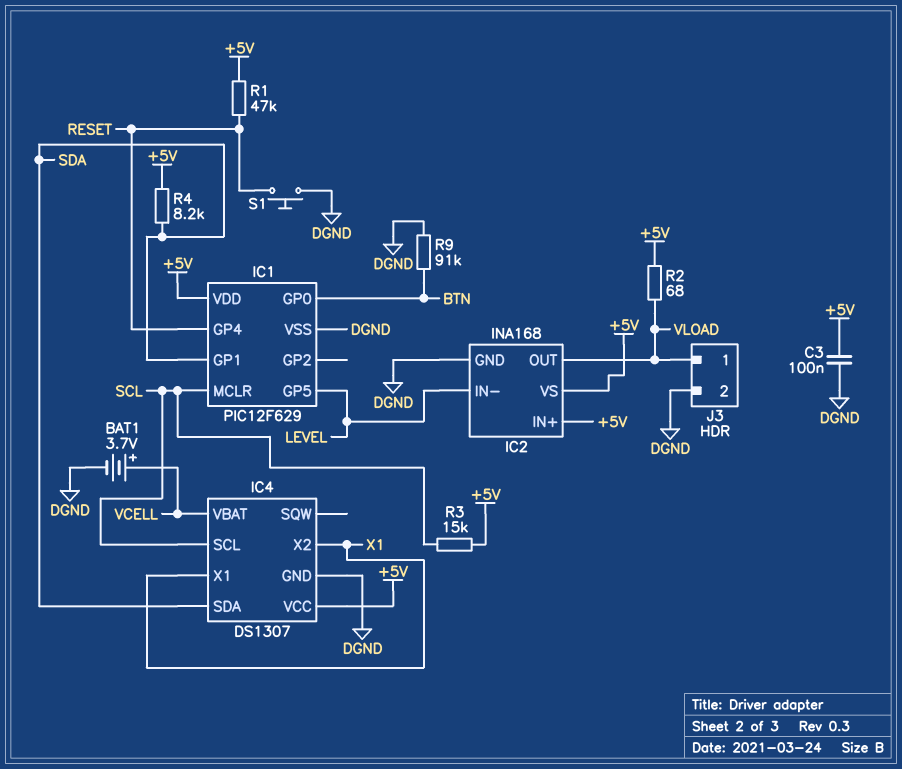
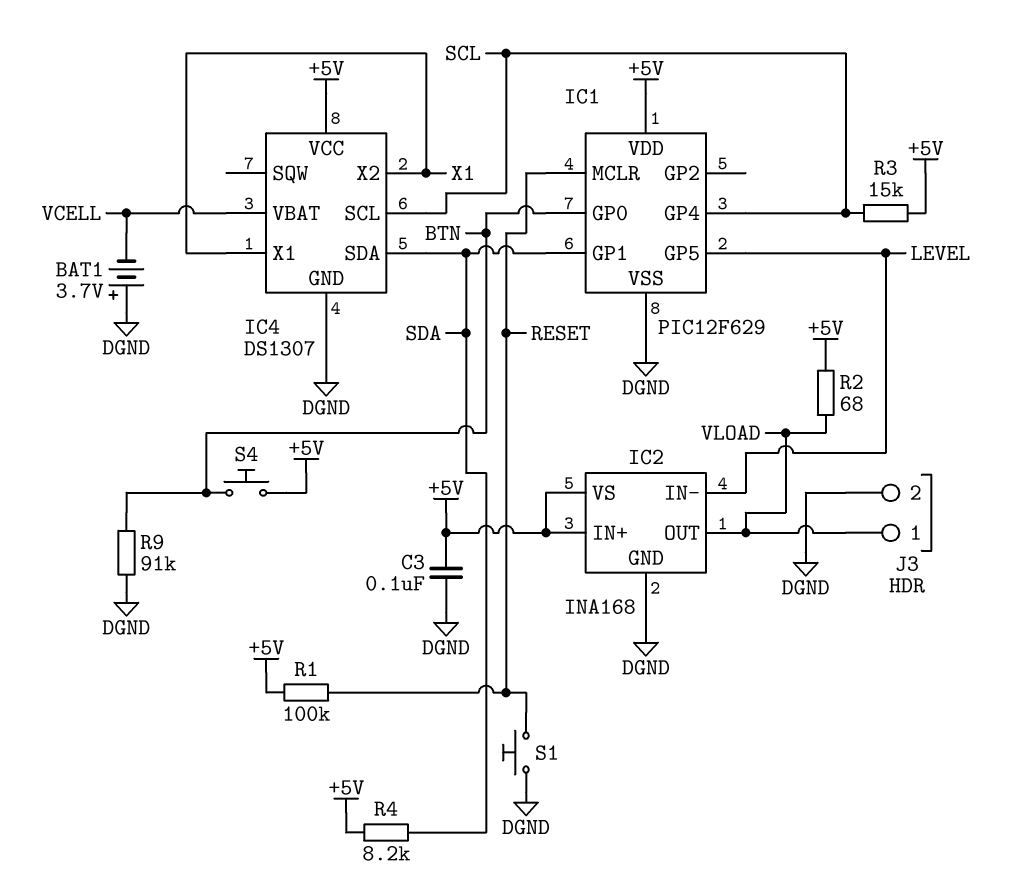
BAT1: 3.7V (plus VCELL, minus DGND) -> 3.7V (plus DGND, minus VCELL)
IC1 pin GP4: RESET -> SCL
IC1 pin MCLR: SCL -> RESET
R1: 47k (+5V, RESET) -> 100k (+5V, RESET)
S4: none -> button (+5V, BTN)

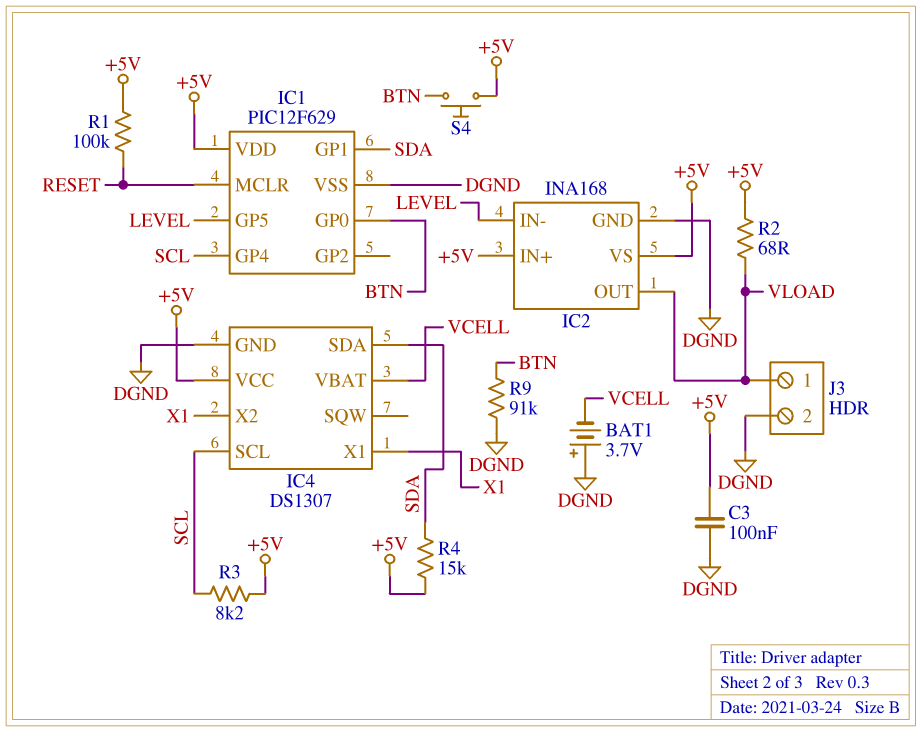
R3: 15k (+5V, SCL) -> 8.2k (+5V, SCL)
R4: 8.2k (+5V, SDA) -> 15k (+5V, SDA)
S1: button (DGND, RESET) -> none

